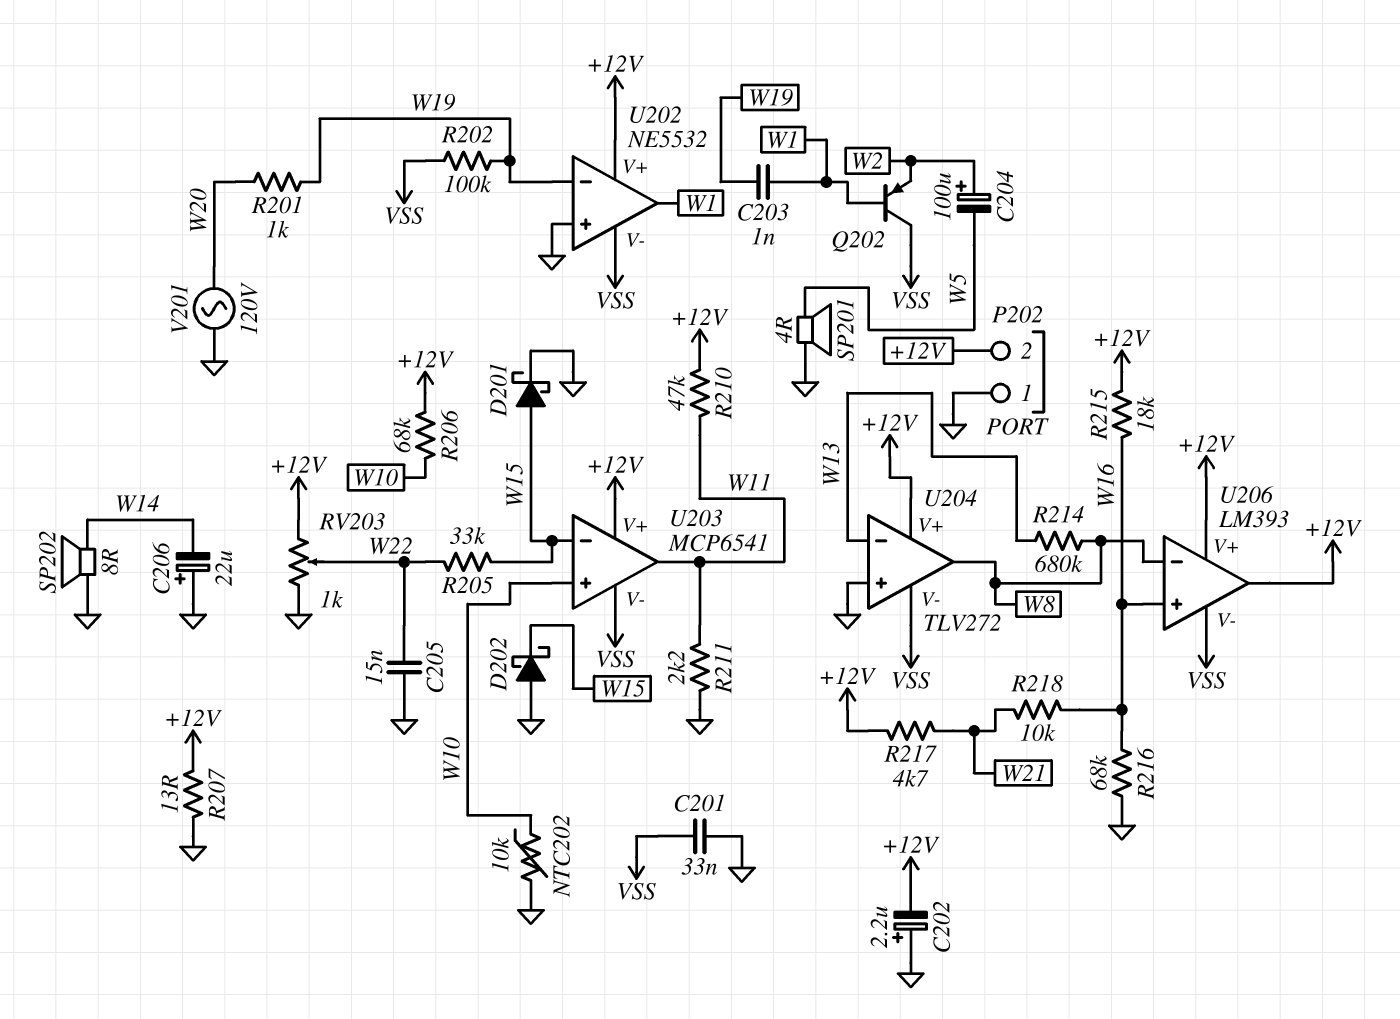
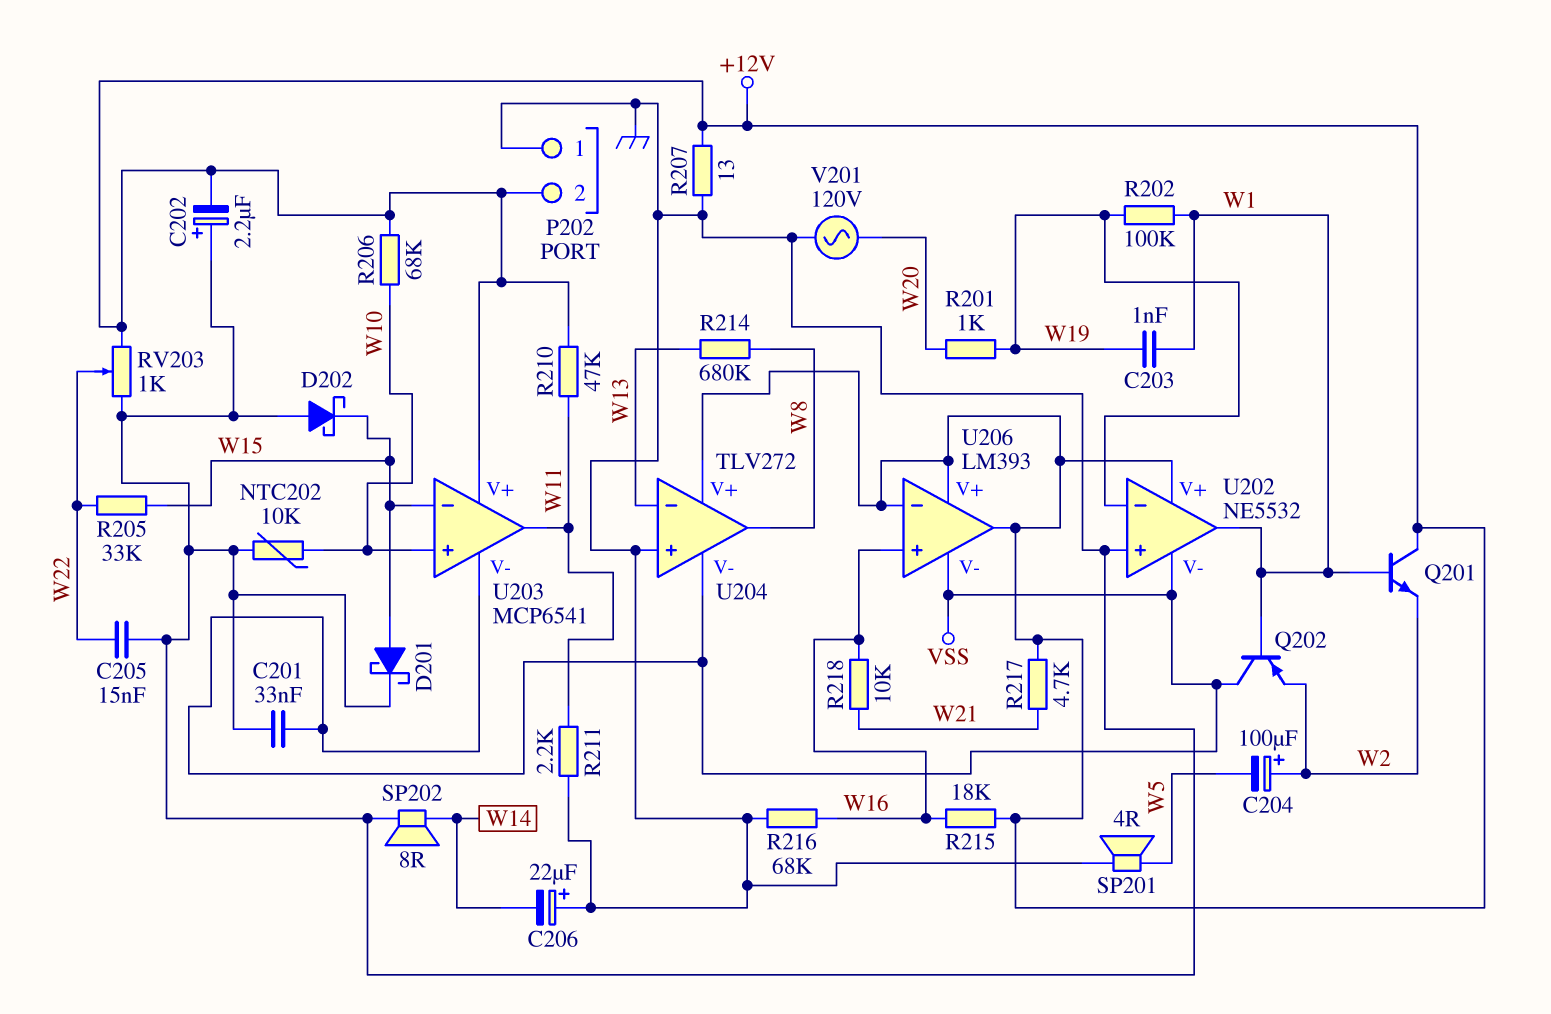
Q201: none -> NPN (B W1, C +12V, E W2)
R202: 100k (VSS, W19) -> 100k (W1, W19)
U206 pin in-: W8 -> +12V

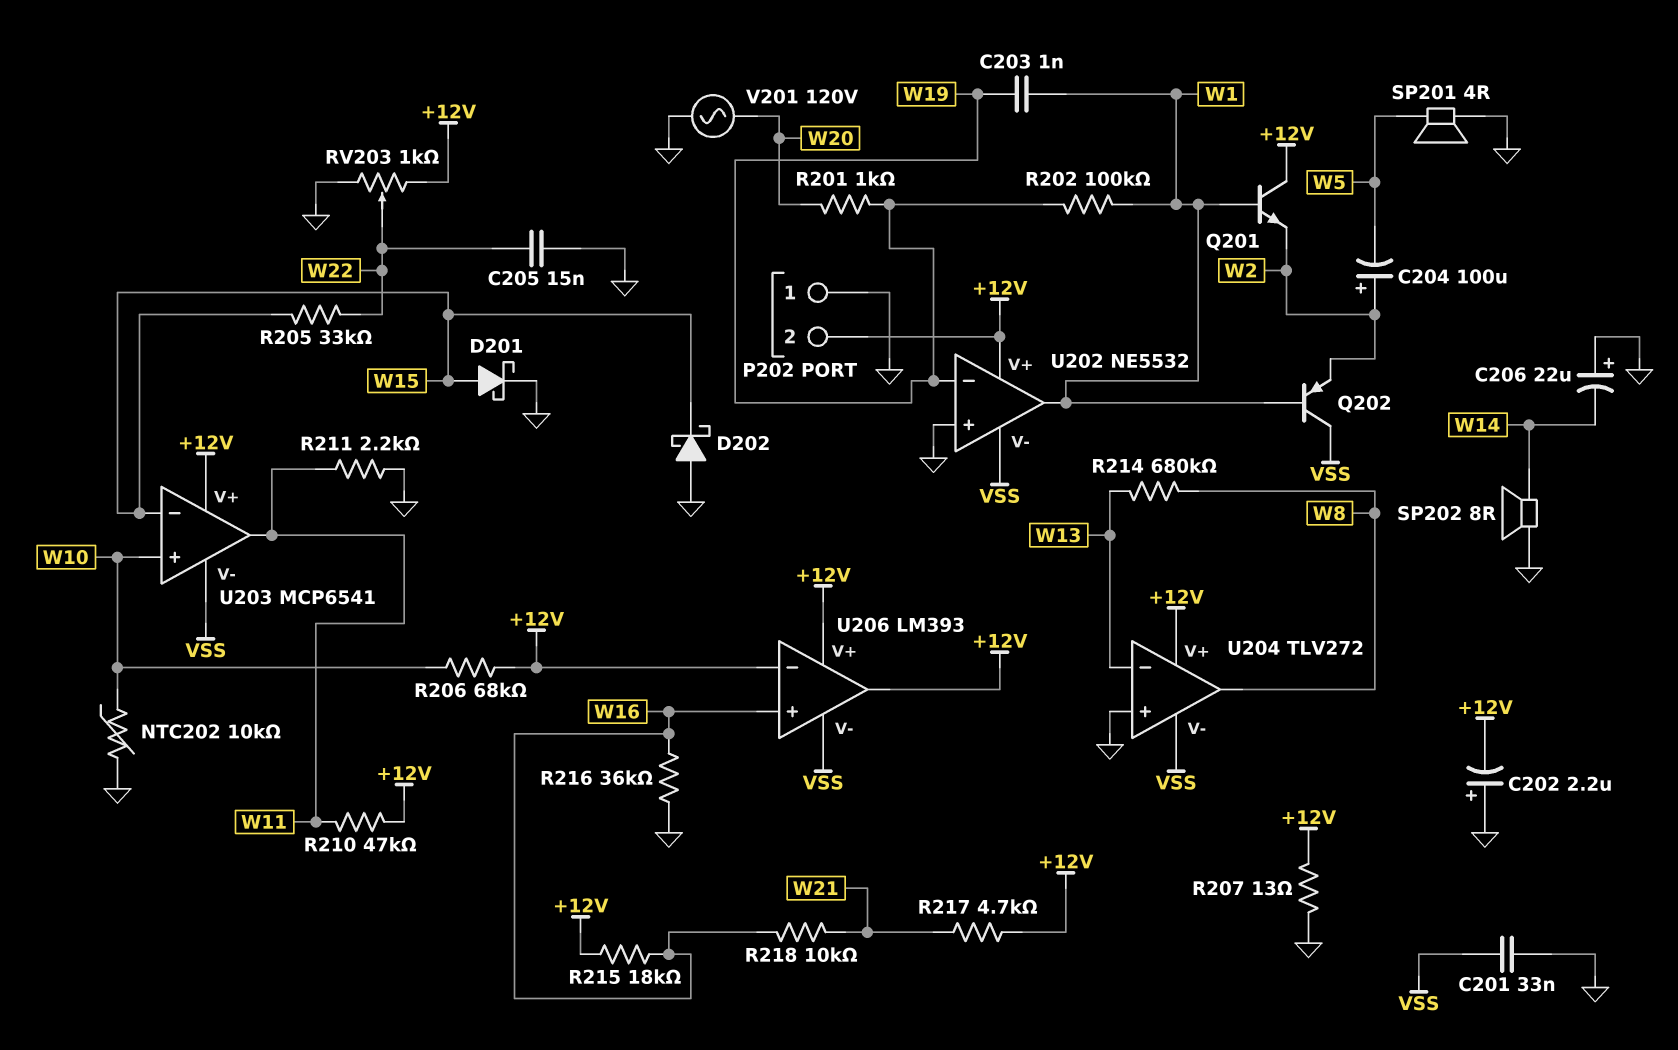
R216: 68k (GND, W16) -> 36k (GND, W16)

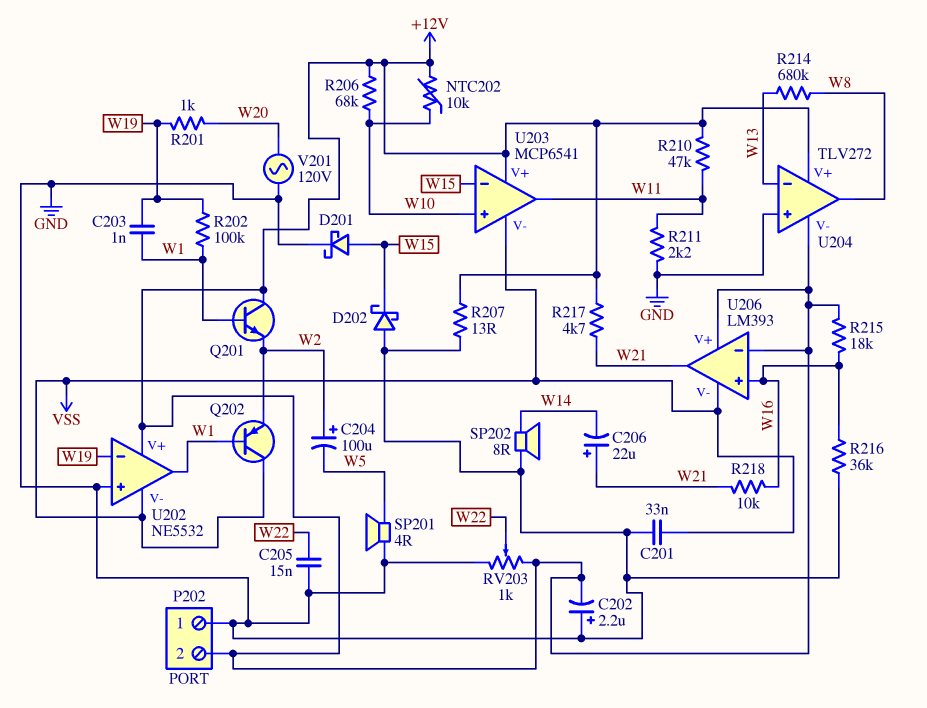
C206: 22uF (plus GND, minus W14) -> 22uF (plus W21, minus W14)
NTC202: 10k (GND, W10) -> 10k (+12V, W10)
R205: 33k (W15, W22) -> none
U204 pin V-: VSS -> +12V
U206 pin out: +12V -> W21

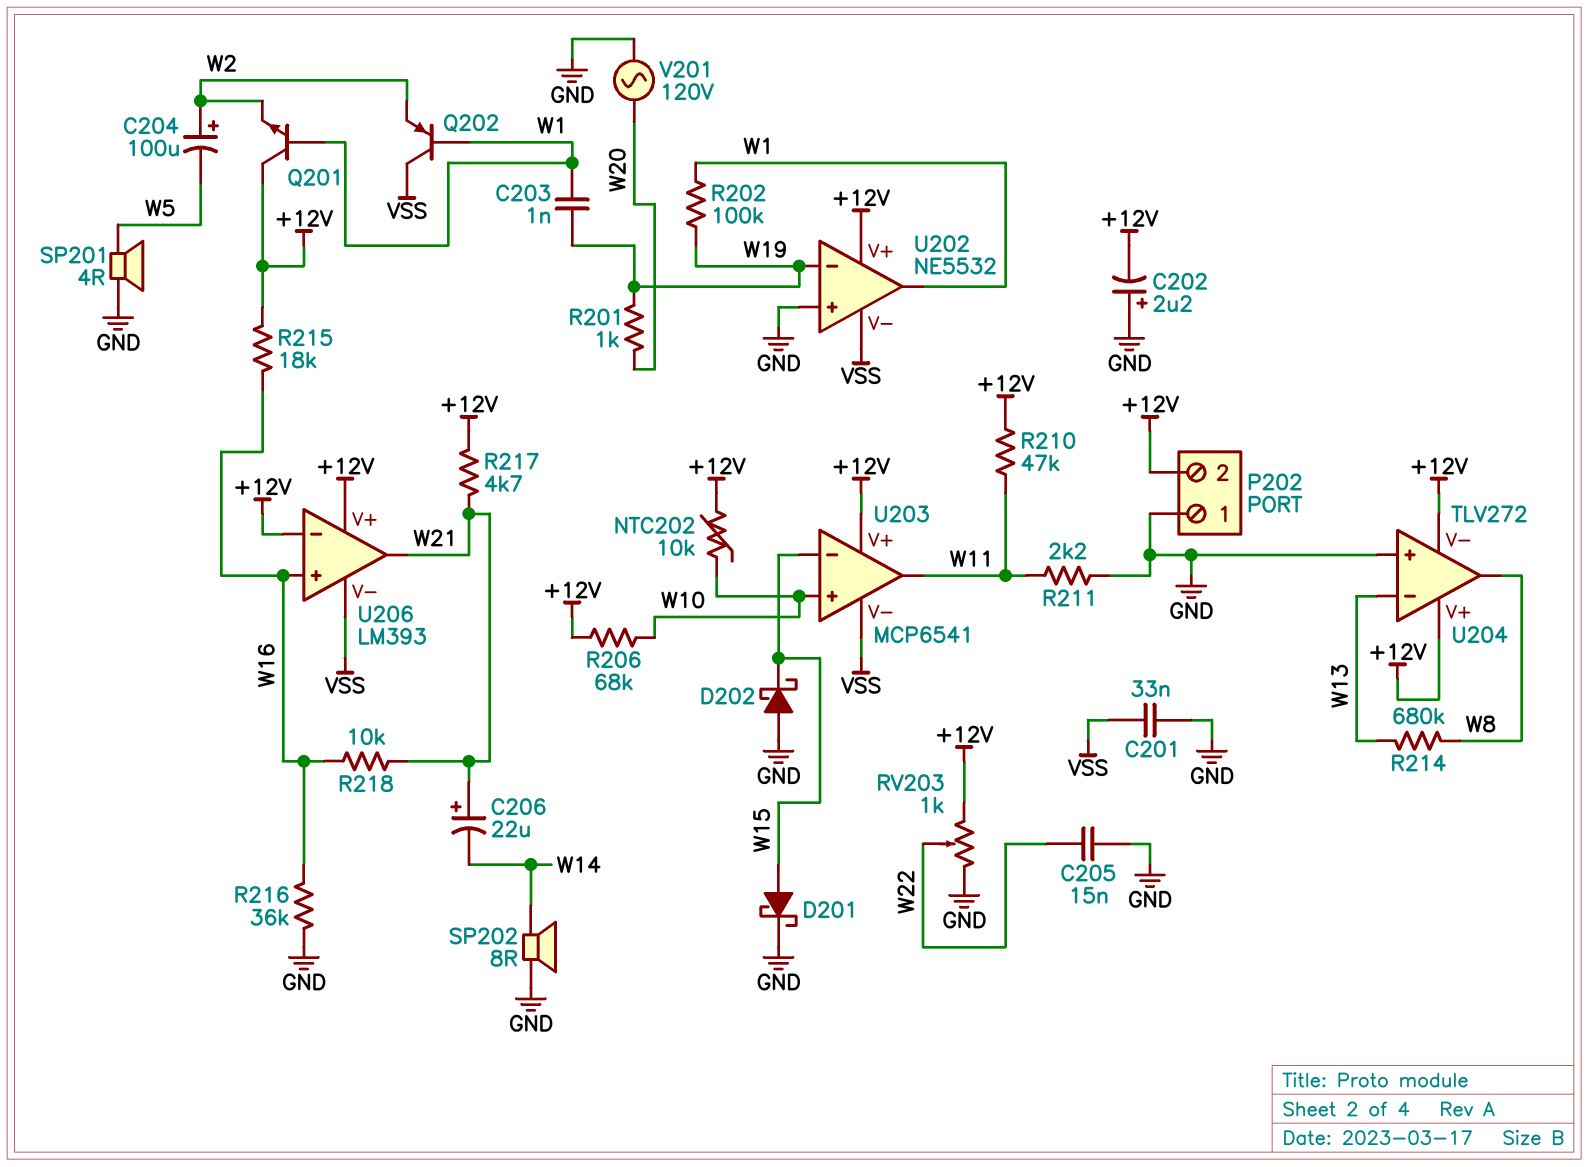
R207: 13 (+12V, GND) -> none

